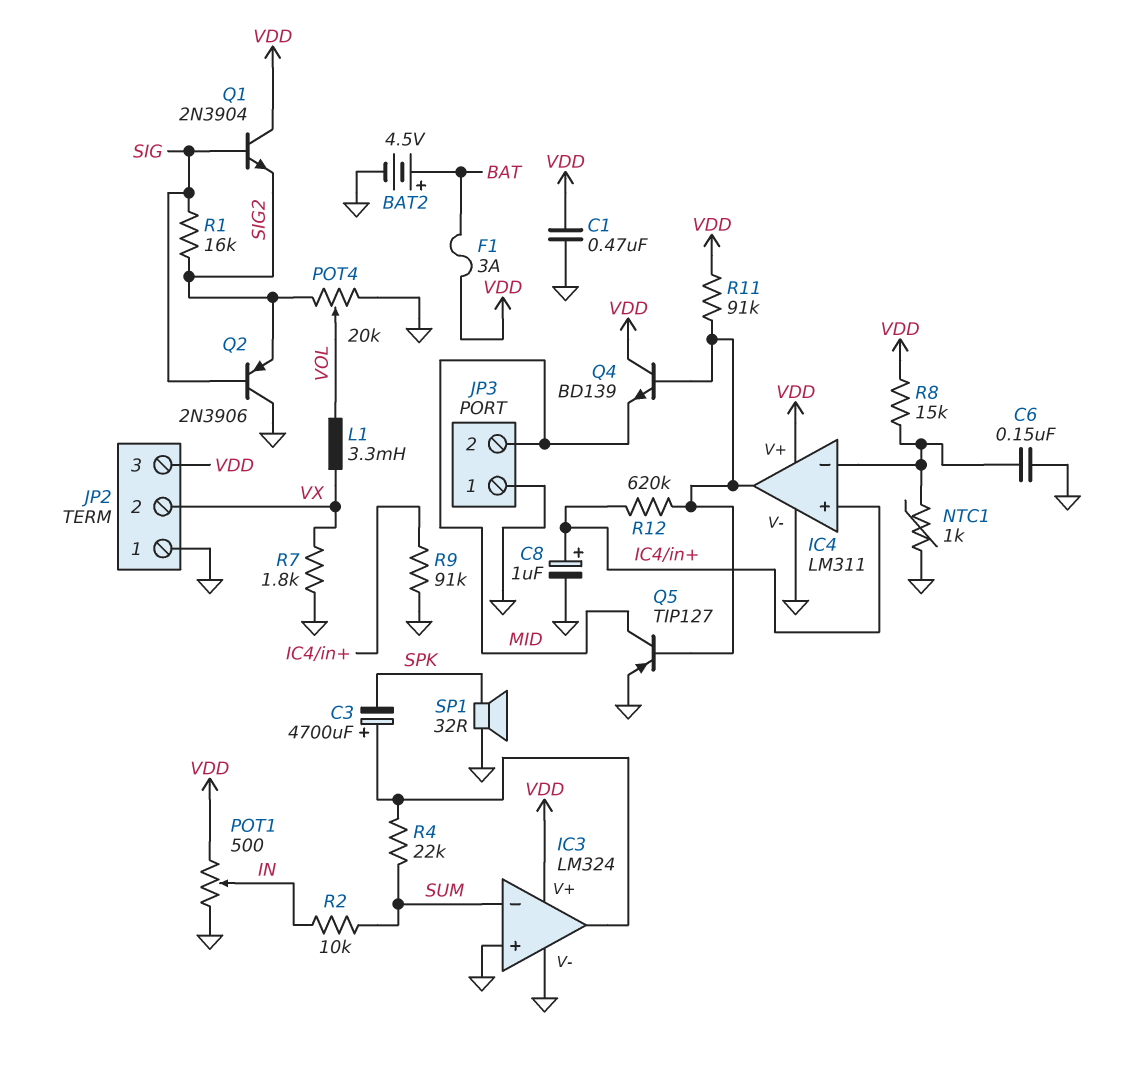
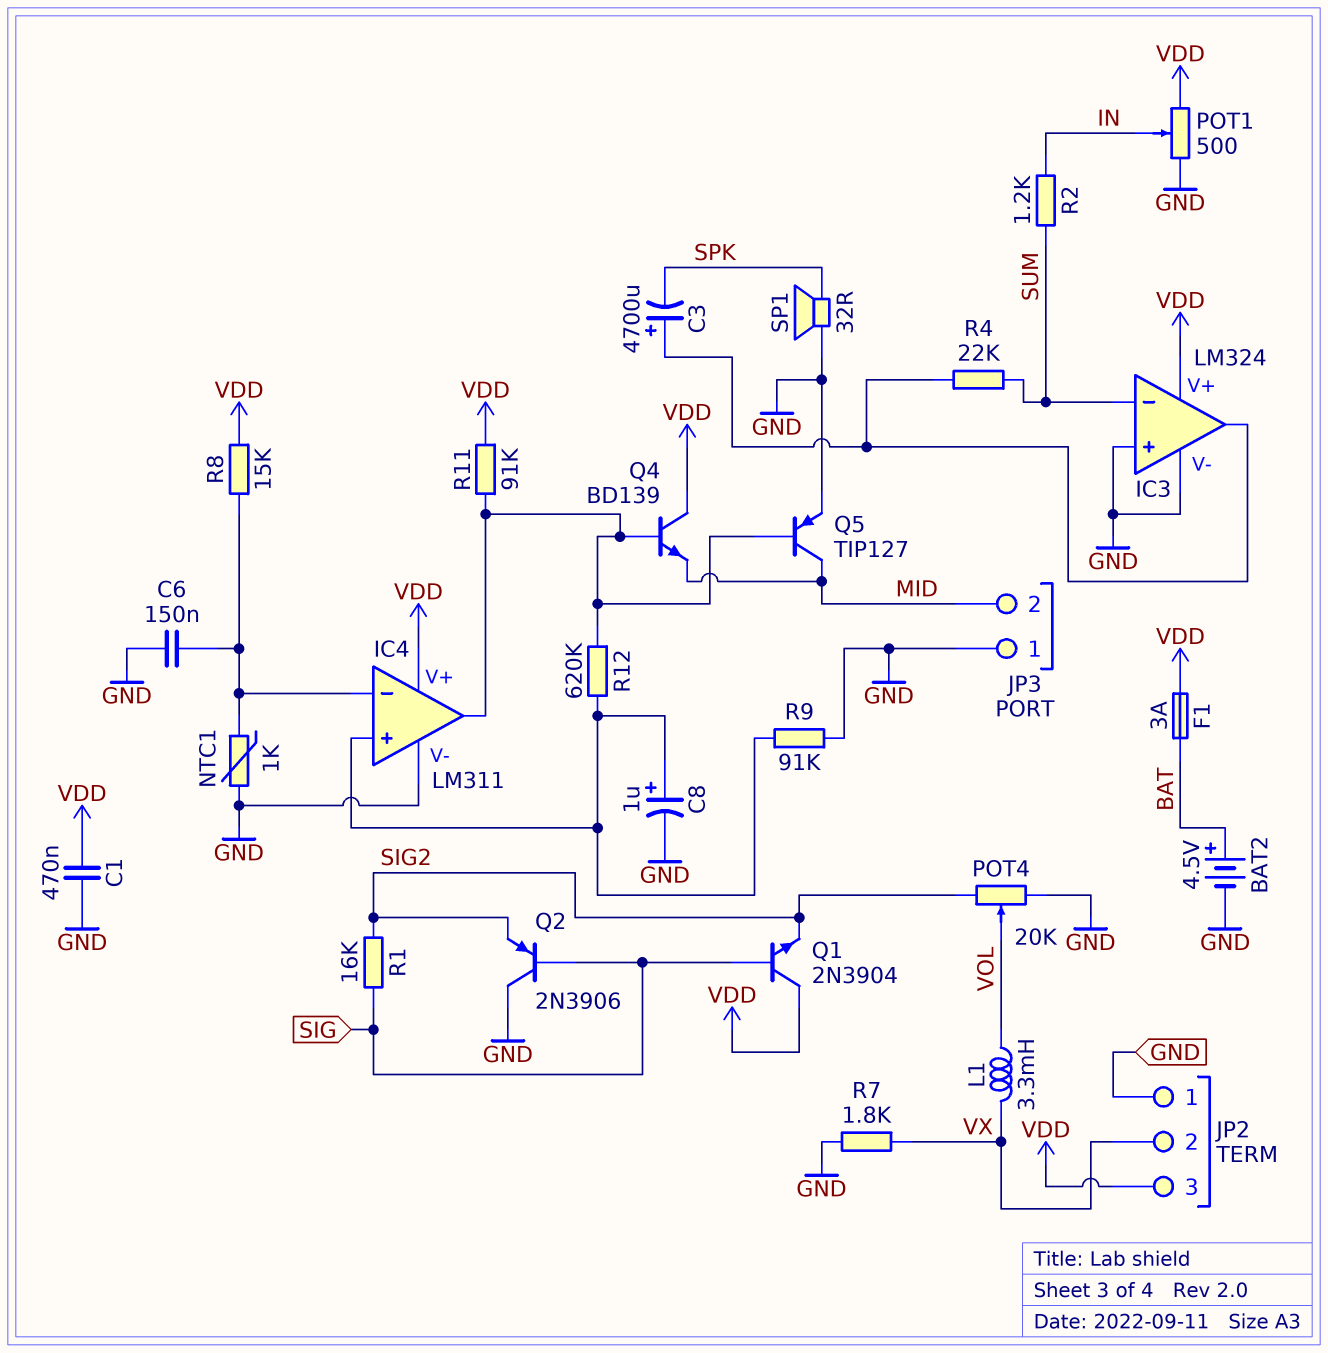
R2: 10k (IN, SUM) -> 1.2k (IN, SUM)

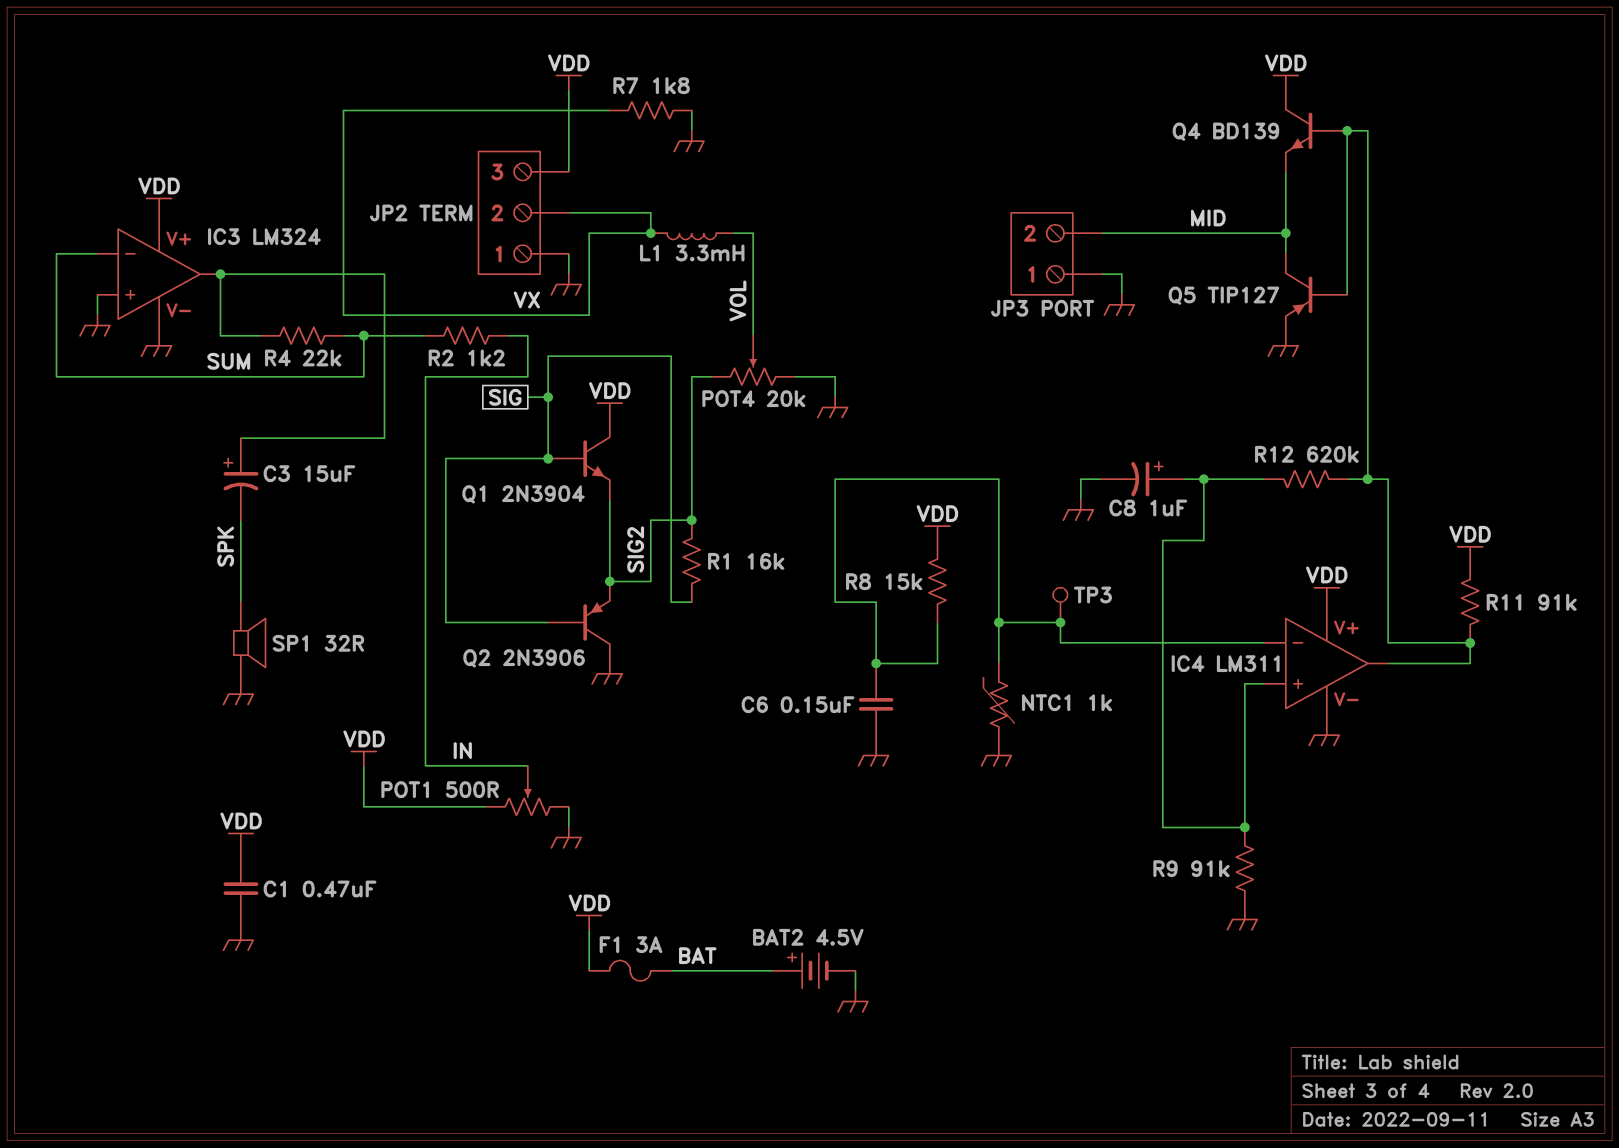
C3: 4700uF (plus IC3/out, minus SPK) -> 15uF (plus IC3/out, minus SPK)
TP3: none -> test point (IC4/in-)

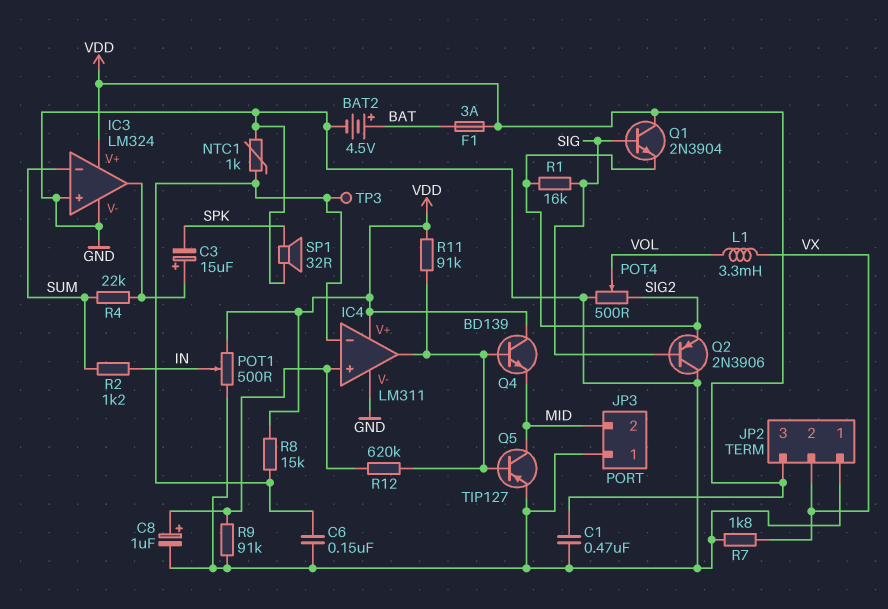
POT4: 20k (GND, SIG2, wiper VOL) -> 500 (GND, SIG2, wiper VOL)

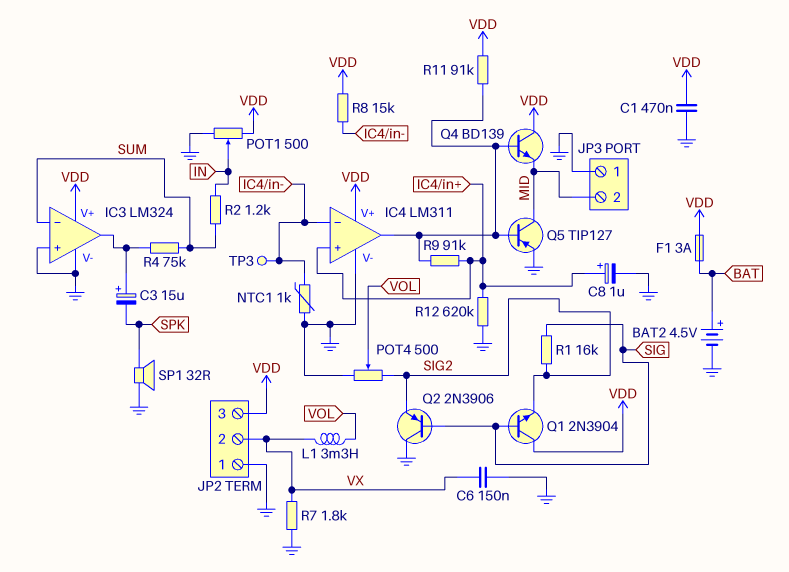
C6: 150nF (GND, IC4/in-) -> 150nF (GND, VX)
R4: 22k (IC3/out, SUM) -> 75k (IC3/out, SUM)
R9: 91k (GND, IC4/in+) -> 91k (IC4/in+, IC4/out)
R12: 620k (IC4/in+, IC4/out) -> 620k (GND, IC4/in+)

